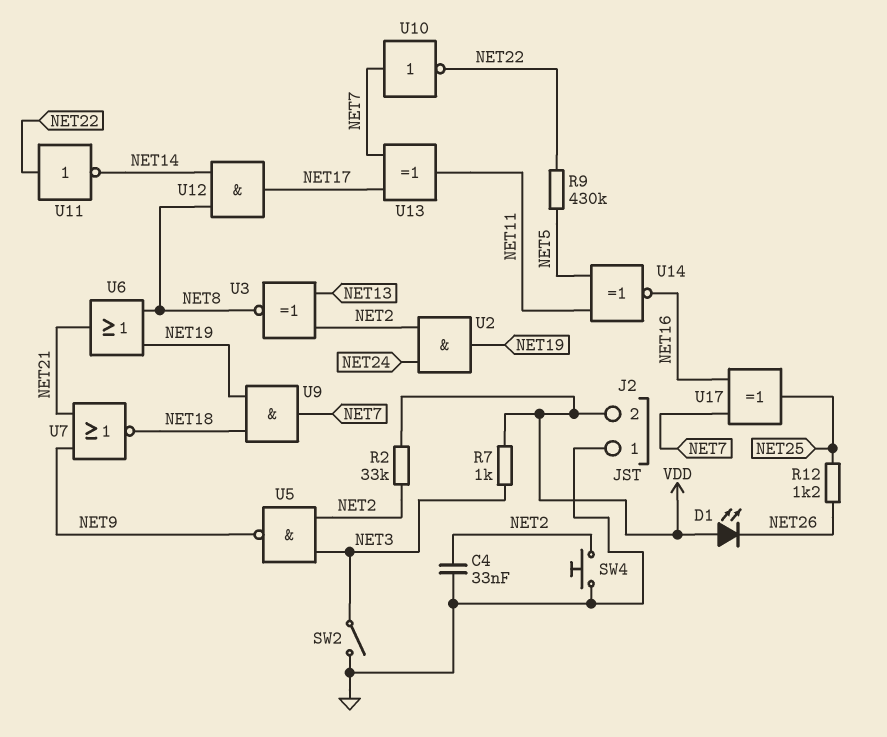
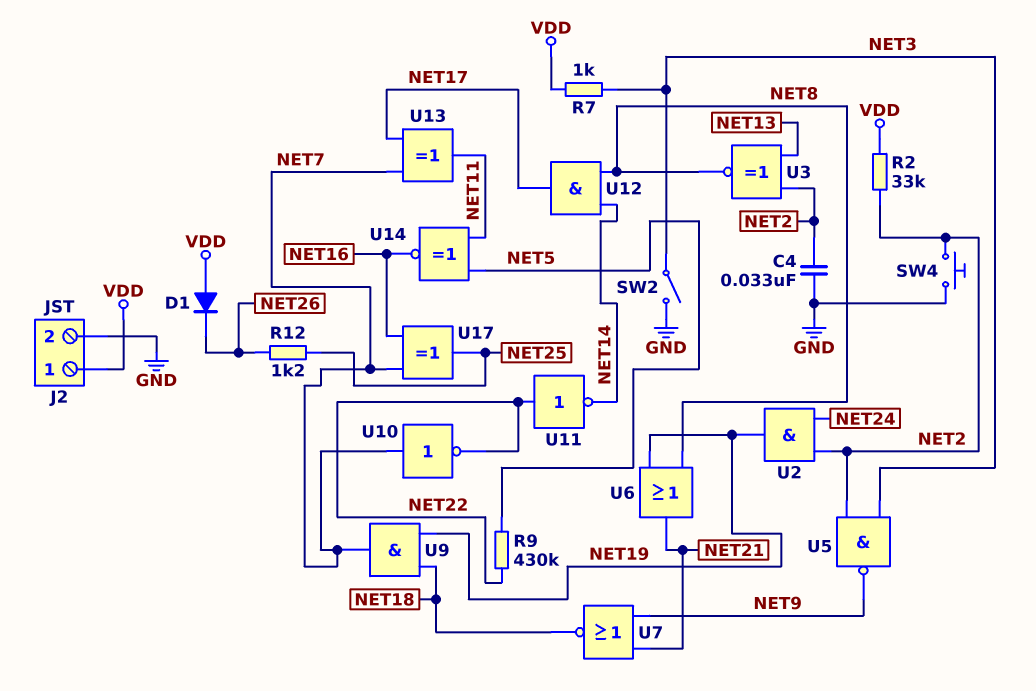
D1: LED (A VDD, K NET26) -> diode (A VDD, K NET26)
J2 pin 1: GND -> VDD
J2 pin 2: VDD -> GND

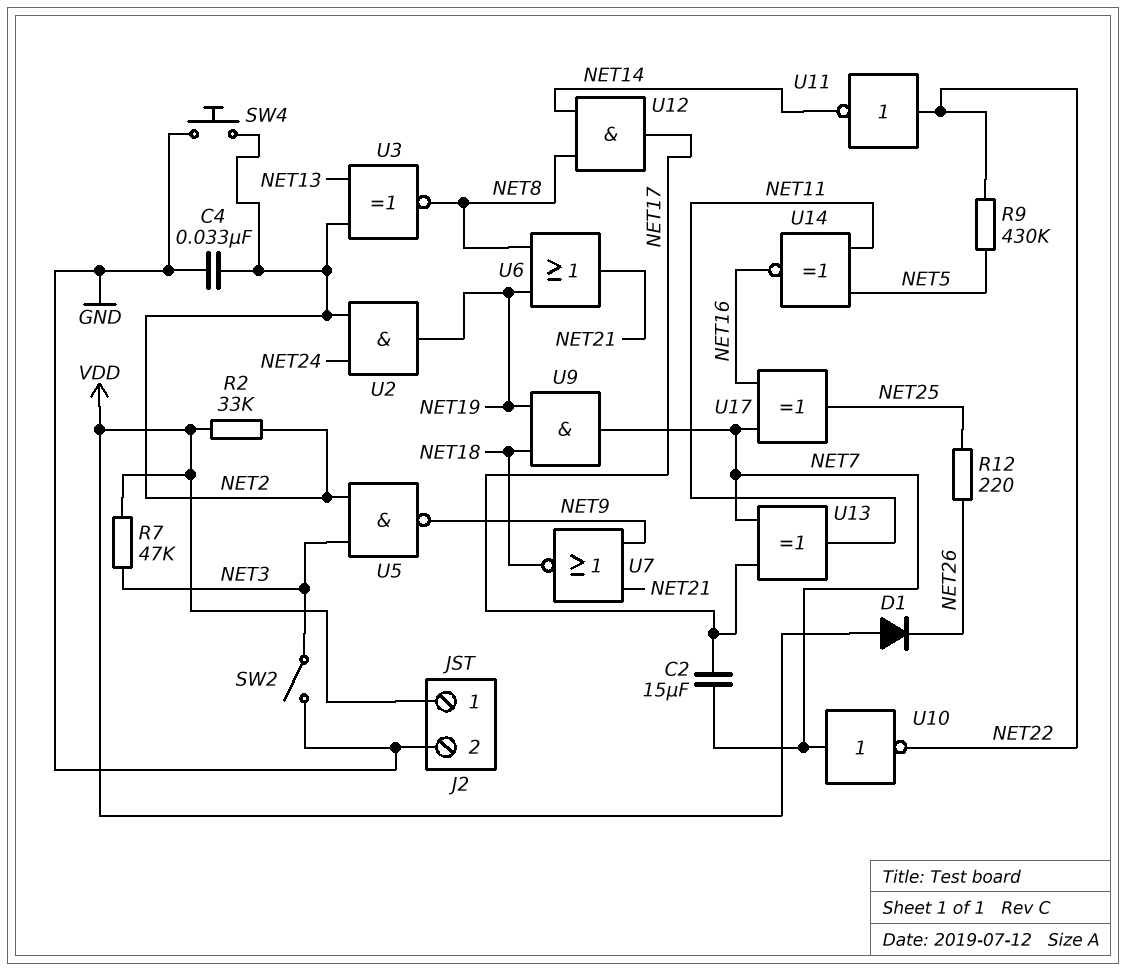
C2: none -> 15uF (NET7, NET17)
R7: 1k (NET3, VDD) -> 47k (NET3, VDD)
R12: 1.2k (NET25, NET26) -> 220 (NET25, NET26)

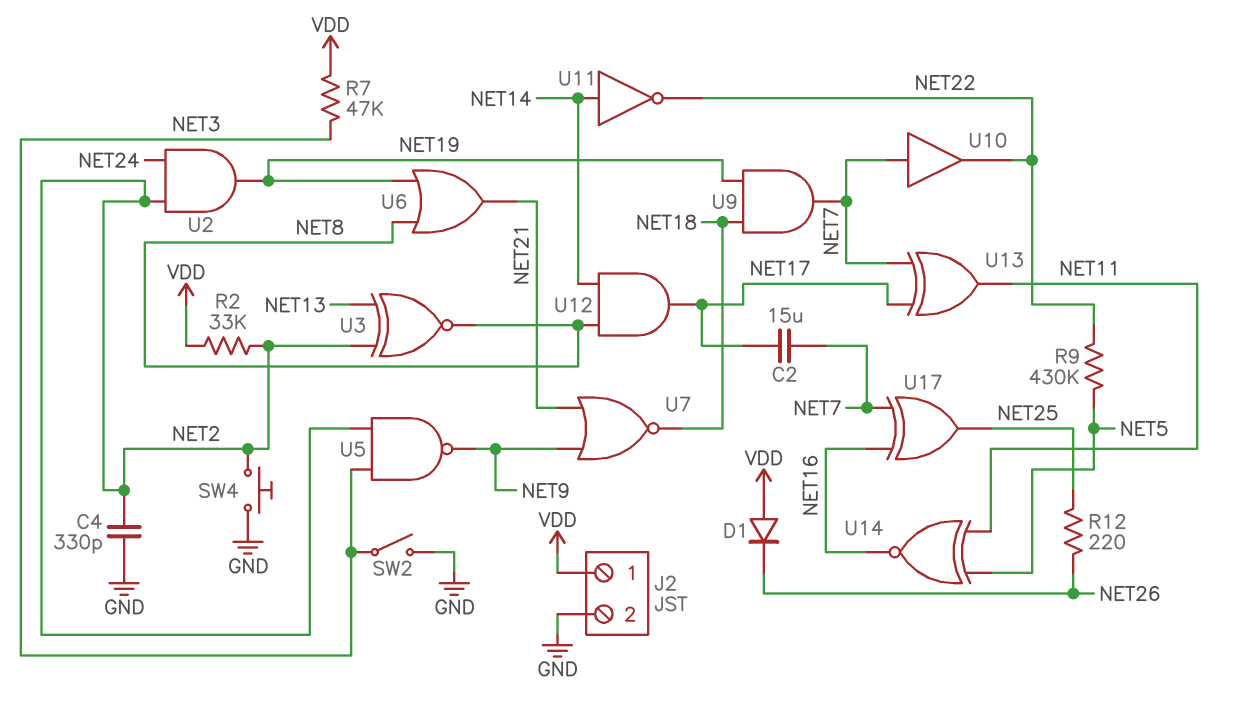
C4: 33nF (GND, NET2) -> 330pF (GND, NET2)
U10: NOT (in NET7, out NET22) -> buffer (in NET7, out NET22)
U11: NOT (in NET22, out NET14) -> NOT (in NET14, out NET22)

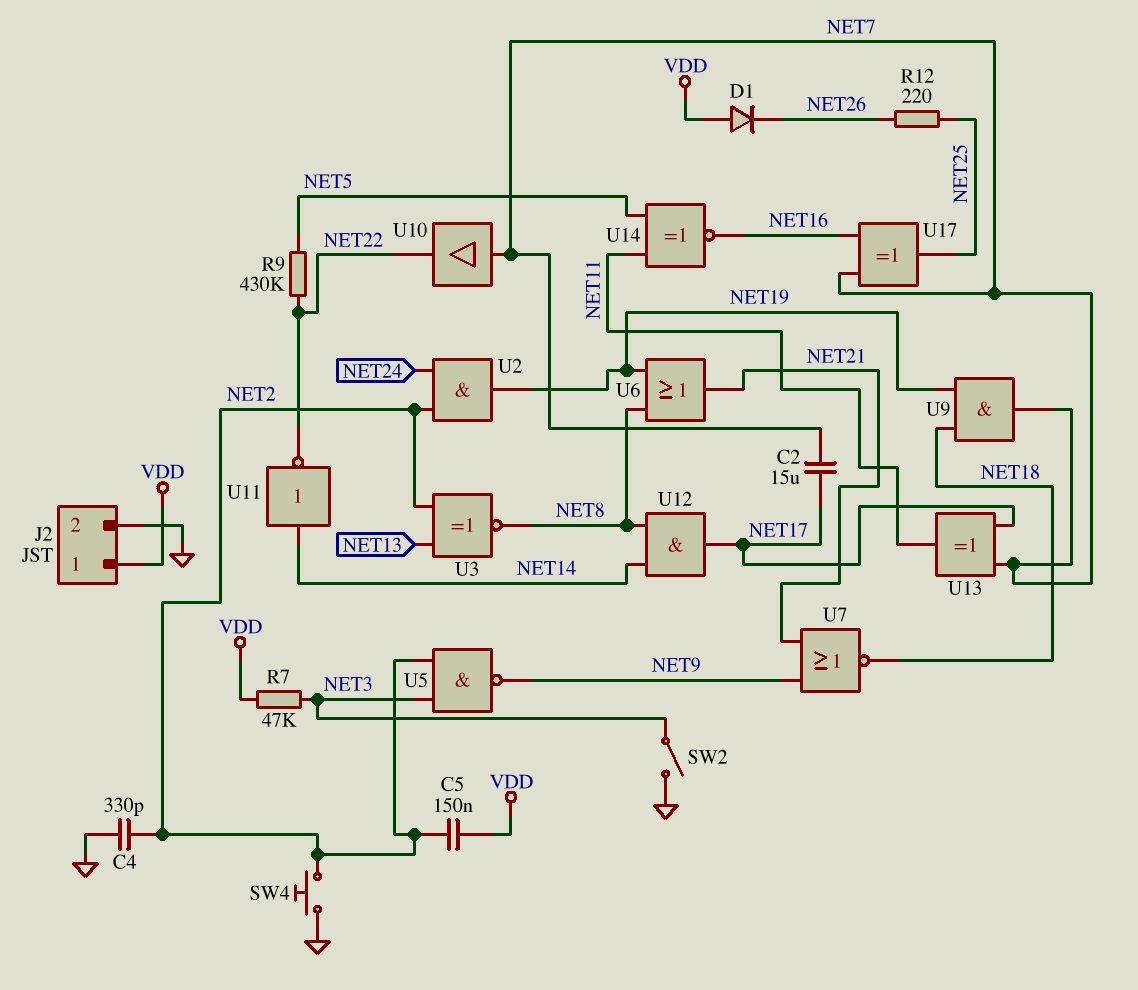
C5: none -> 150nF (NET2, VDD)
R2: 33k (NET2, VDD) -> none

